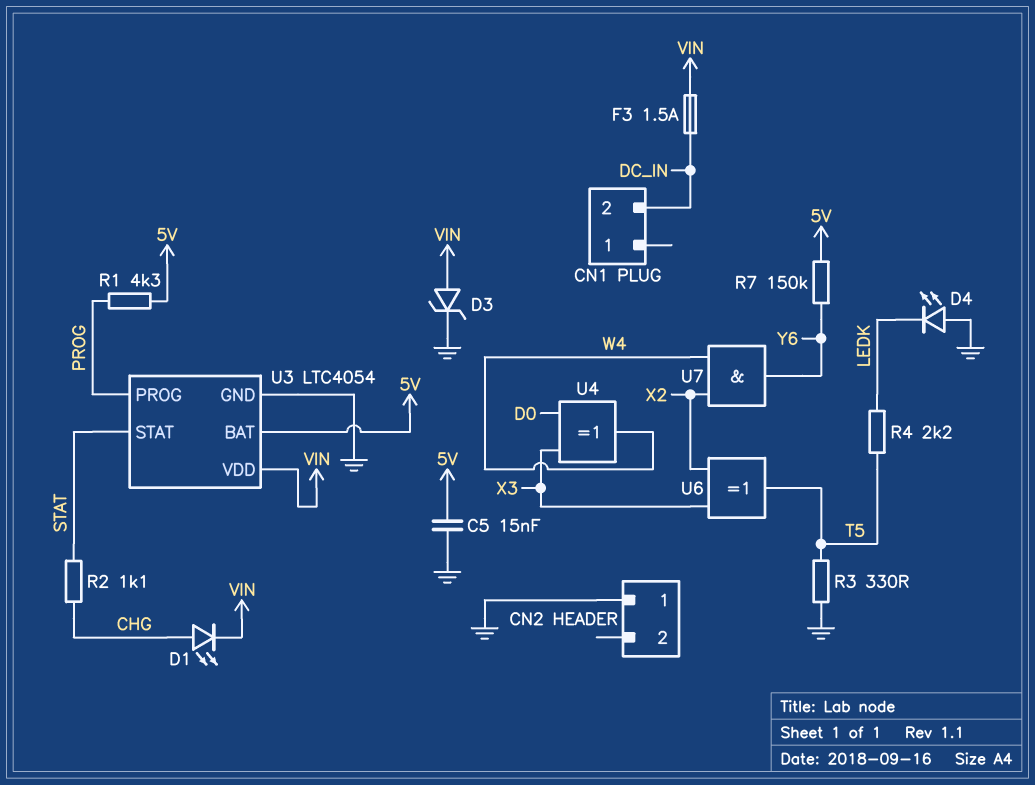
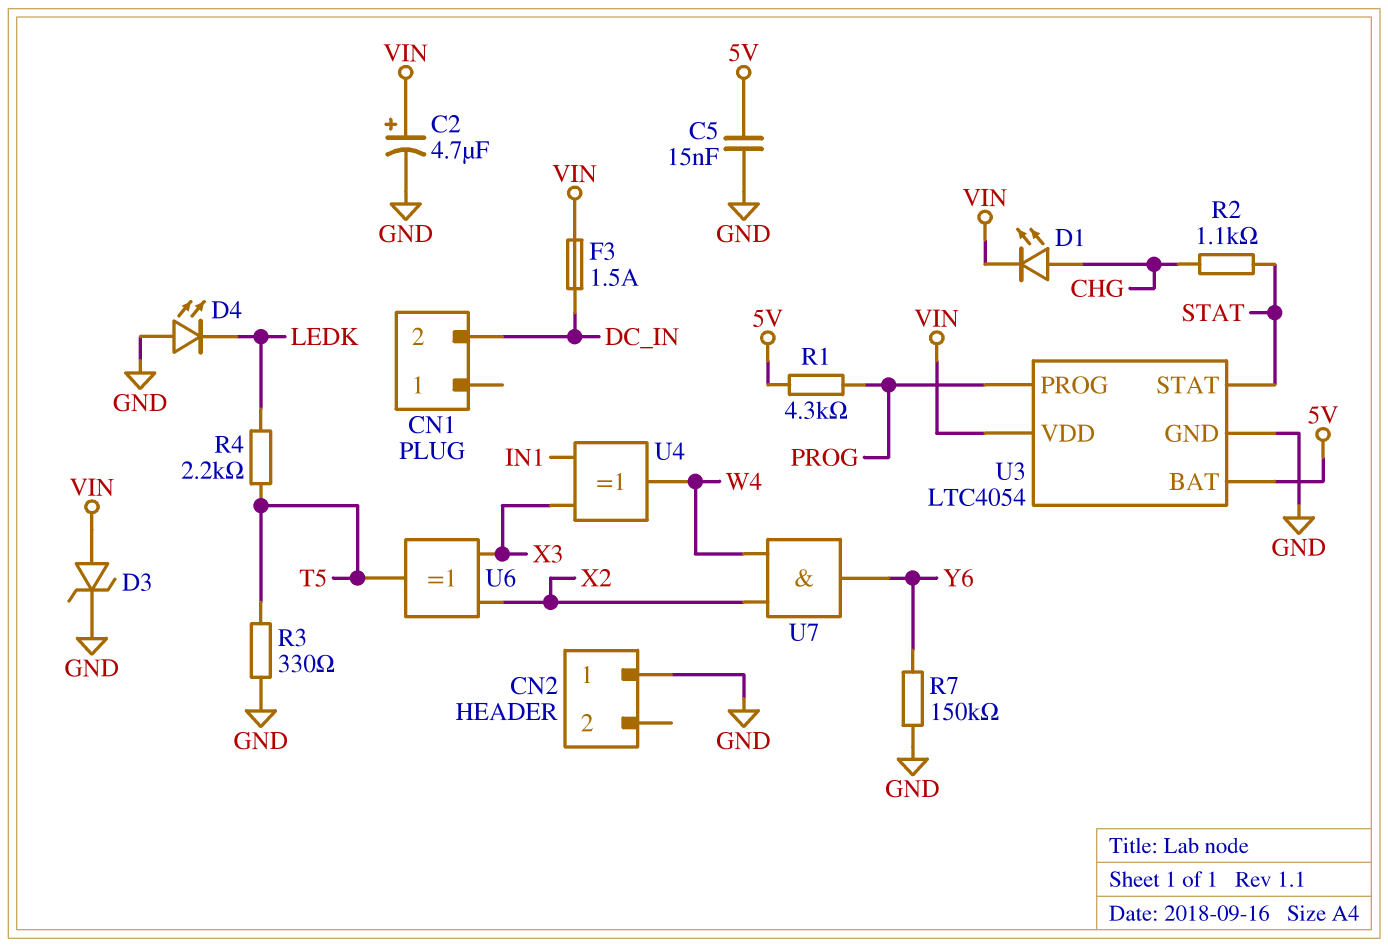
C2: none -> 4.7uF (plus VIN, minus GND)
R7: 150k (5V, Y6) -> 150k (GND, Y6)
U4: XOR (in D0, in X3, out W4) -> XOR (in IN1, in X3, out W4)

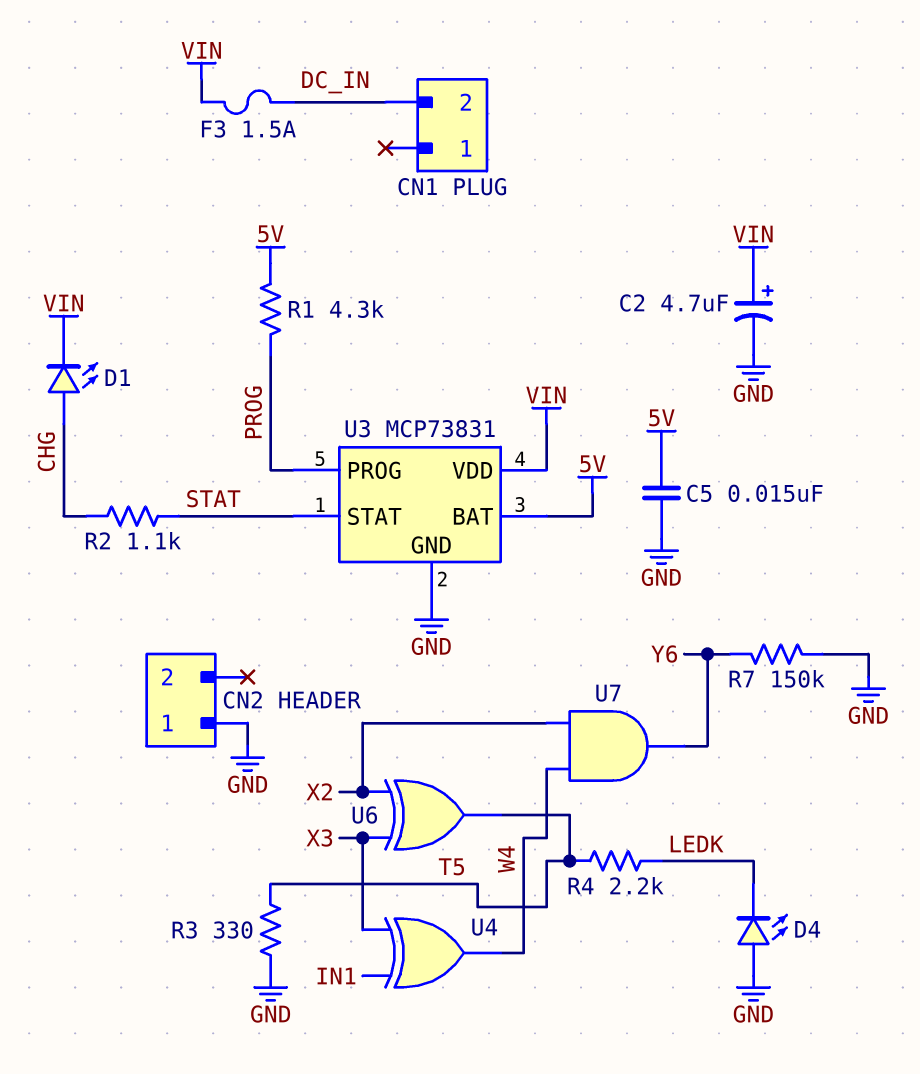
D3: zener (A VIN, K GND) -> none
U3: LTC4054 -> MCP73831

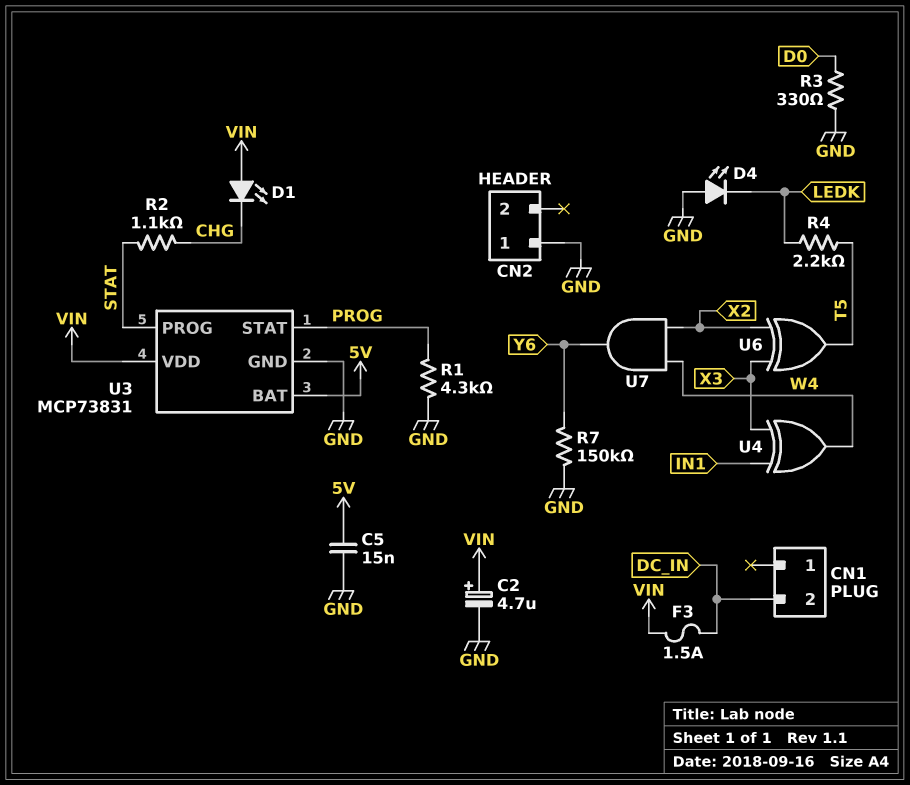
D1: LED (A CHG, K VIN) -> LED (A VIN, K CHG)
R1: 4.3k (5V, PROG) -> 4.3k (GND, PROG)
R3: 330 (GND, T5) -> 330 (D0, GND)
U3 pin PROG: PROG -> STAT
U3 pin STAT: STAT -> PROG

